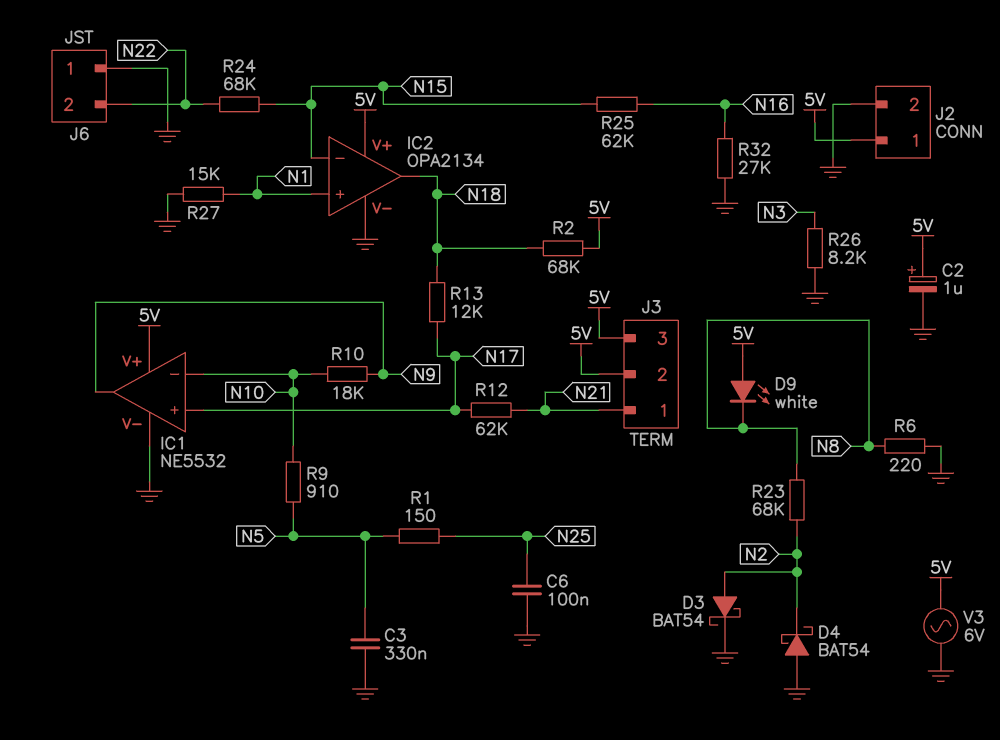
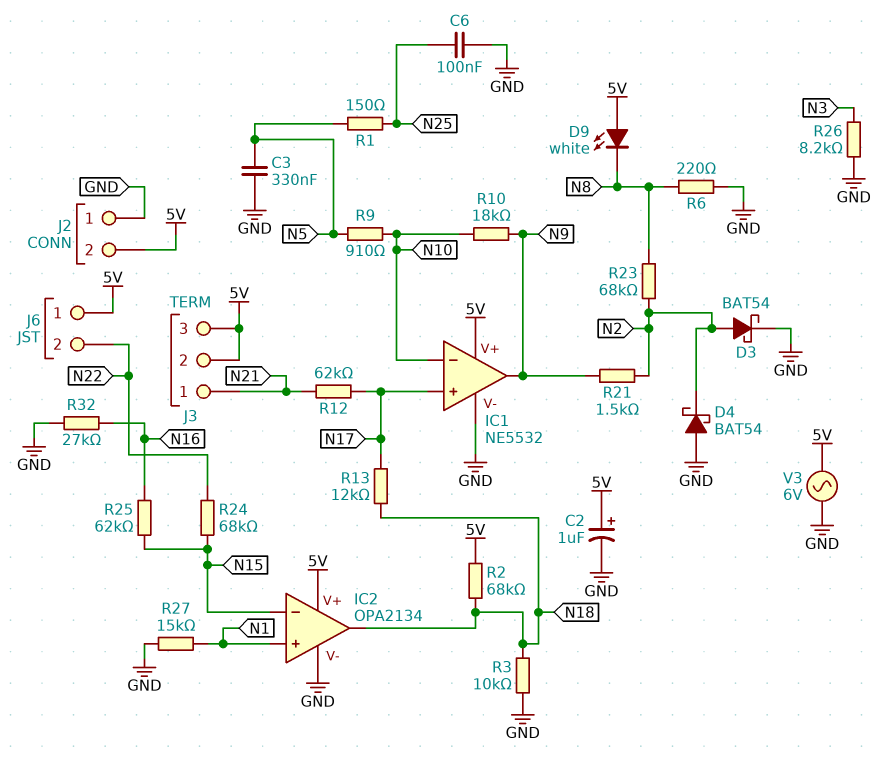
J2 pin 1: 5V -> GND
J2 pin 2: GND -> 5V
J6 pin 1: GND -> 5V
R3: none -> 10k (GND, N18)
R21: none -> 1.5k (N2, N9)

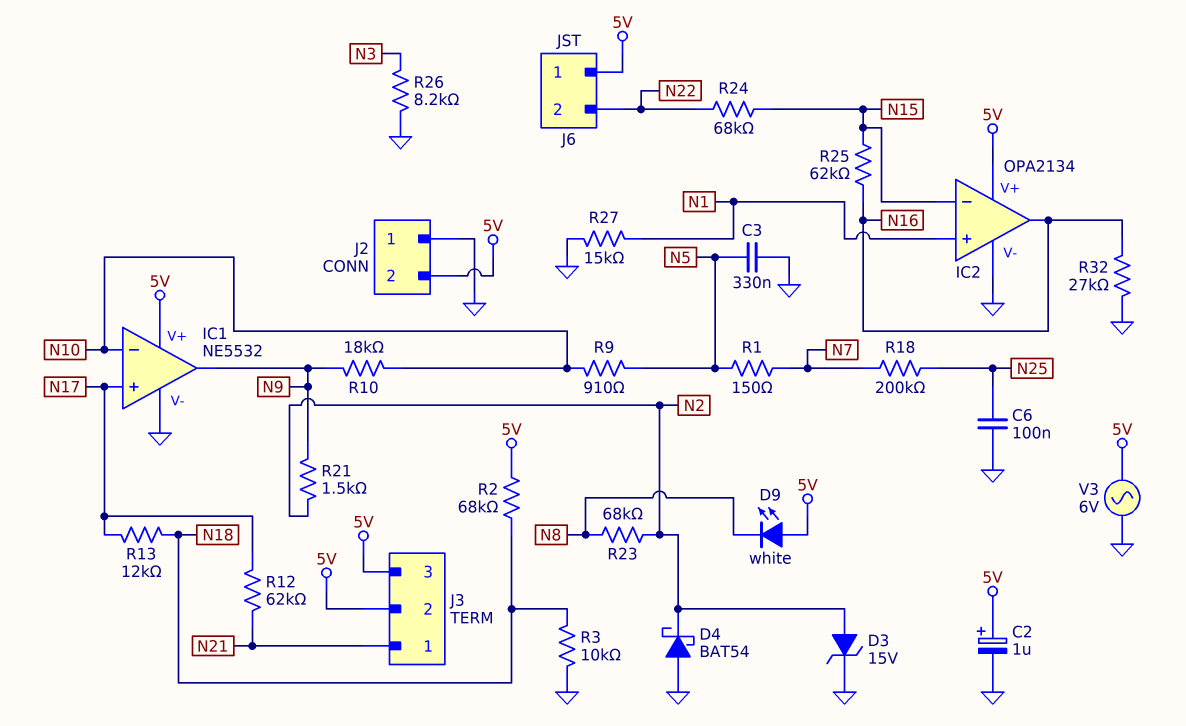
D3: schottky BAT54 (A N2, K GND) -> zener 15V (A N2, K GND)
IC2 pin out: N18 -> N16
R1: 150 (N5, N25) -> 150 (N5, N7)
R6: 220 (GND, N8) -> none
R18: none -> 200k (N7, N25)

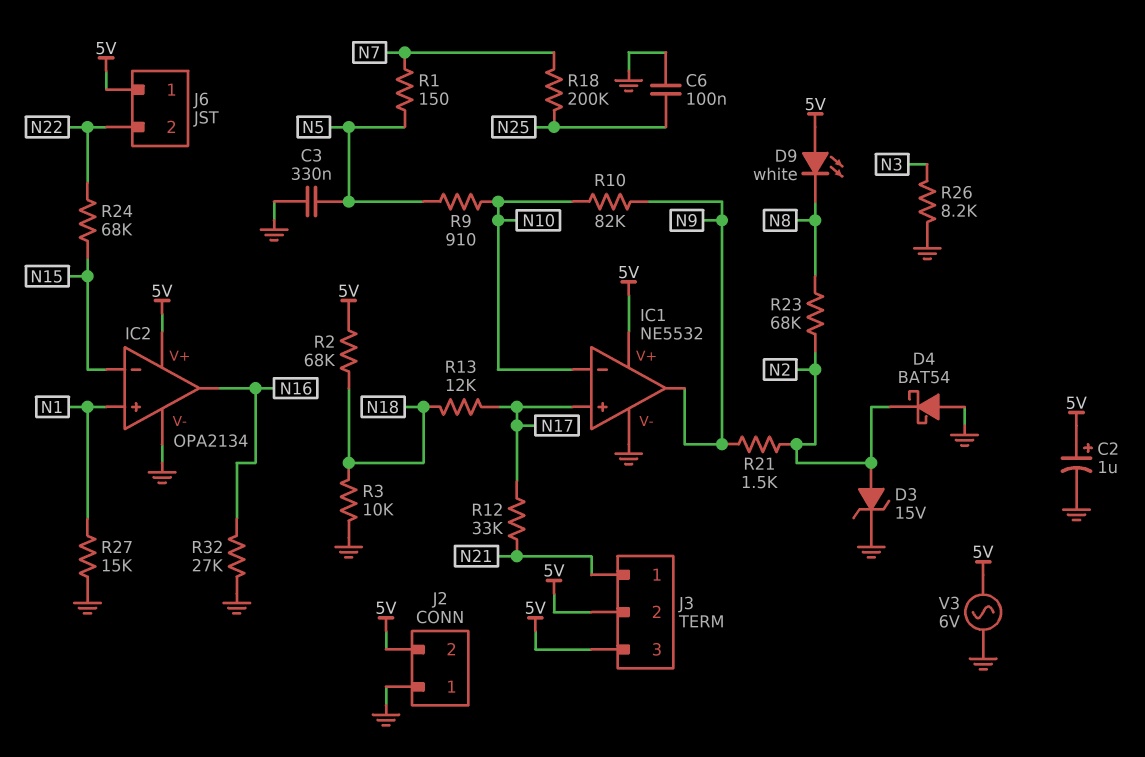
R10: 18k (N9, N10) -> 82k (N9, N10)
R12: 62k (N17, N21) -> 33k (N17, N21)
R25: 62k (N15, N16) -> none

